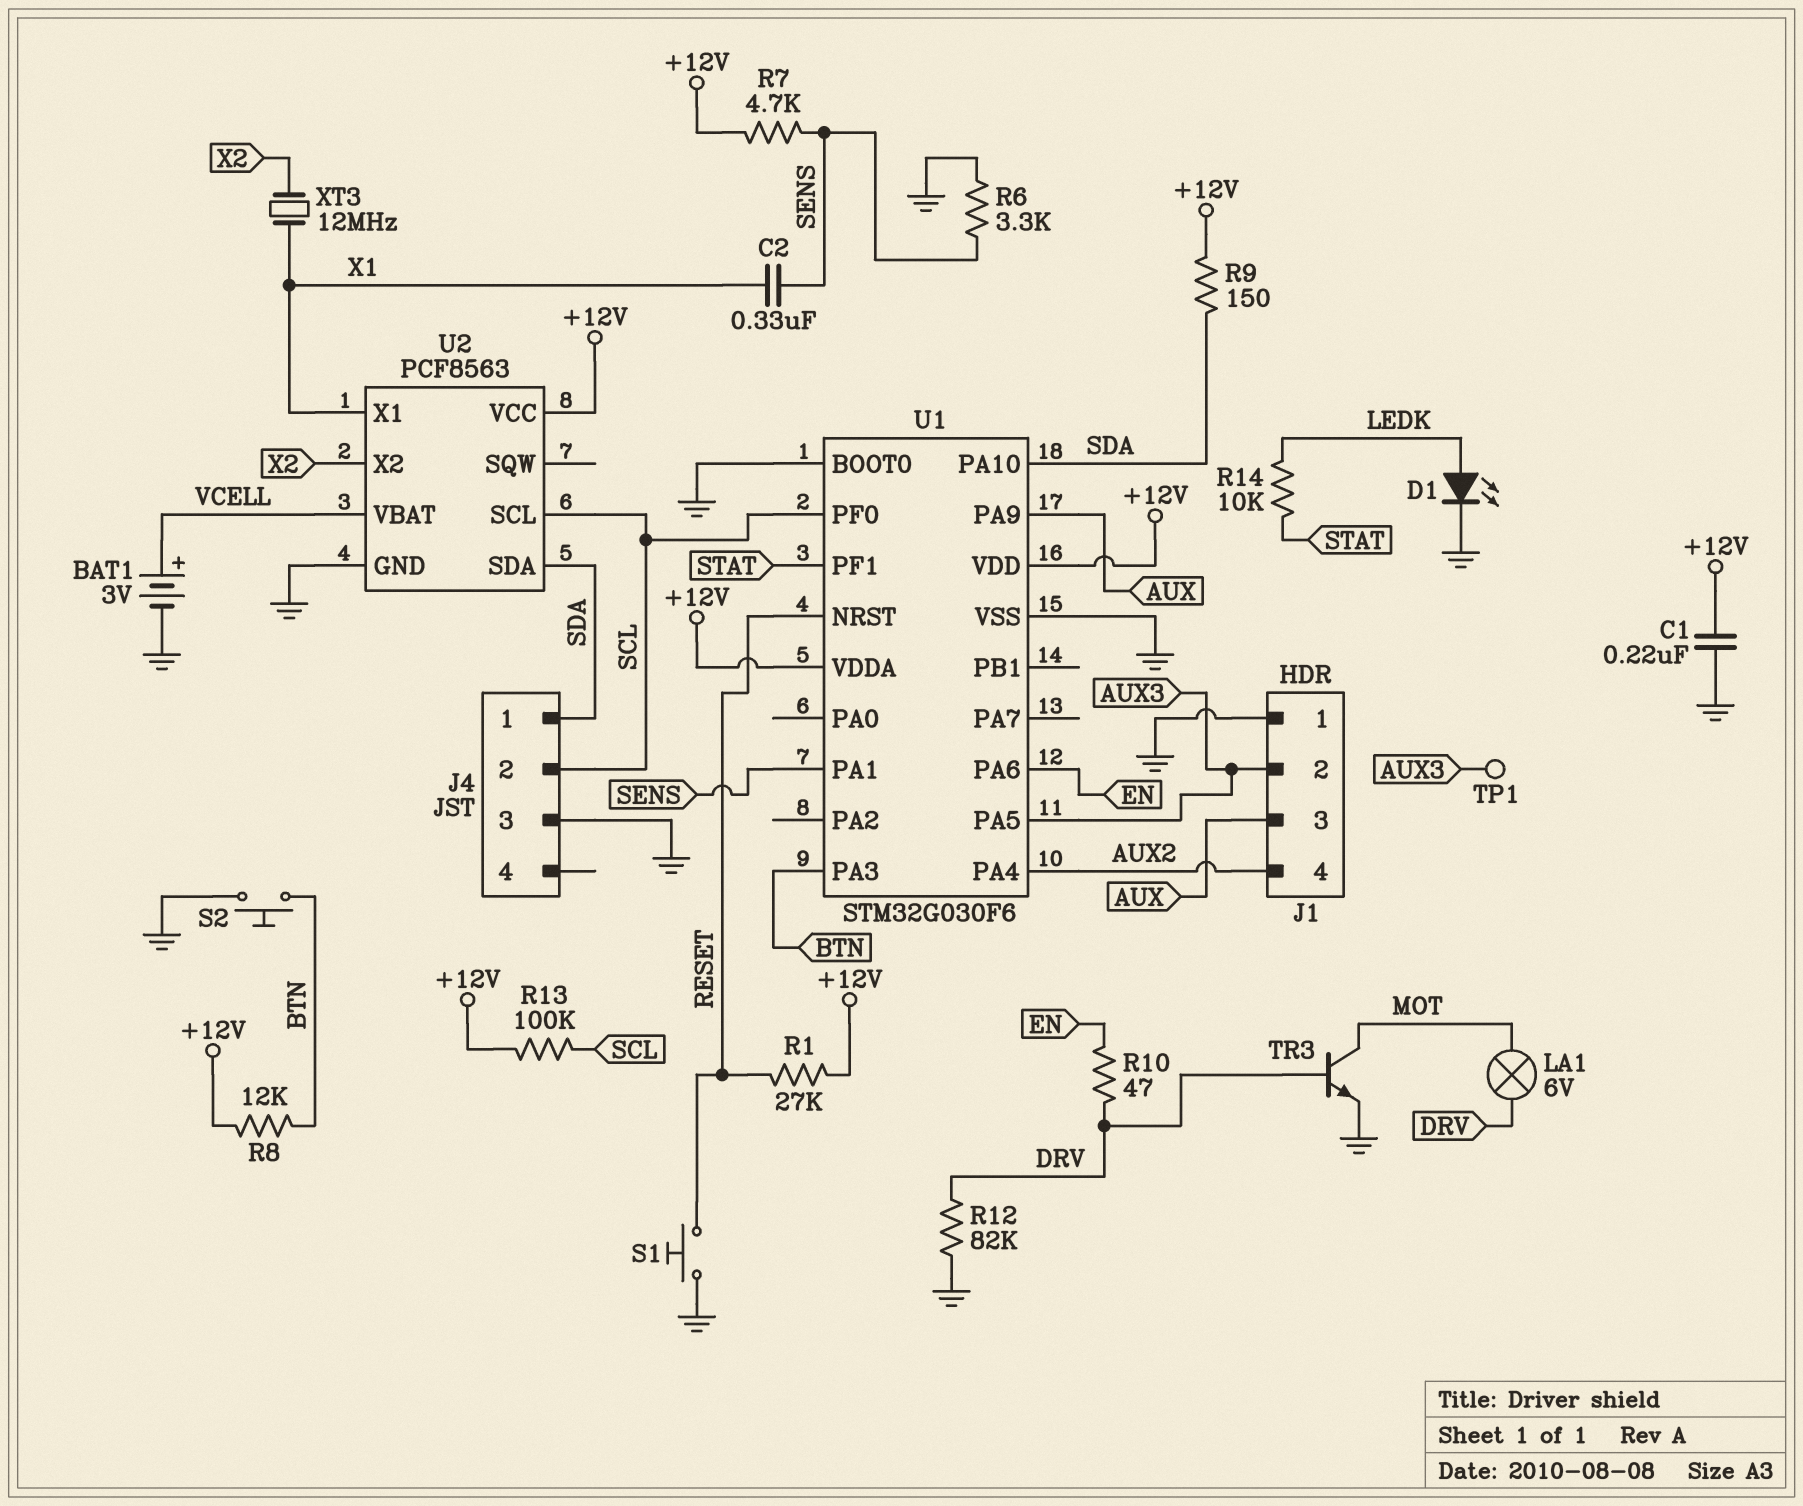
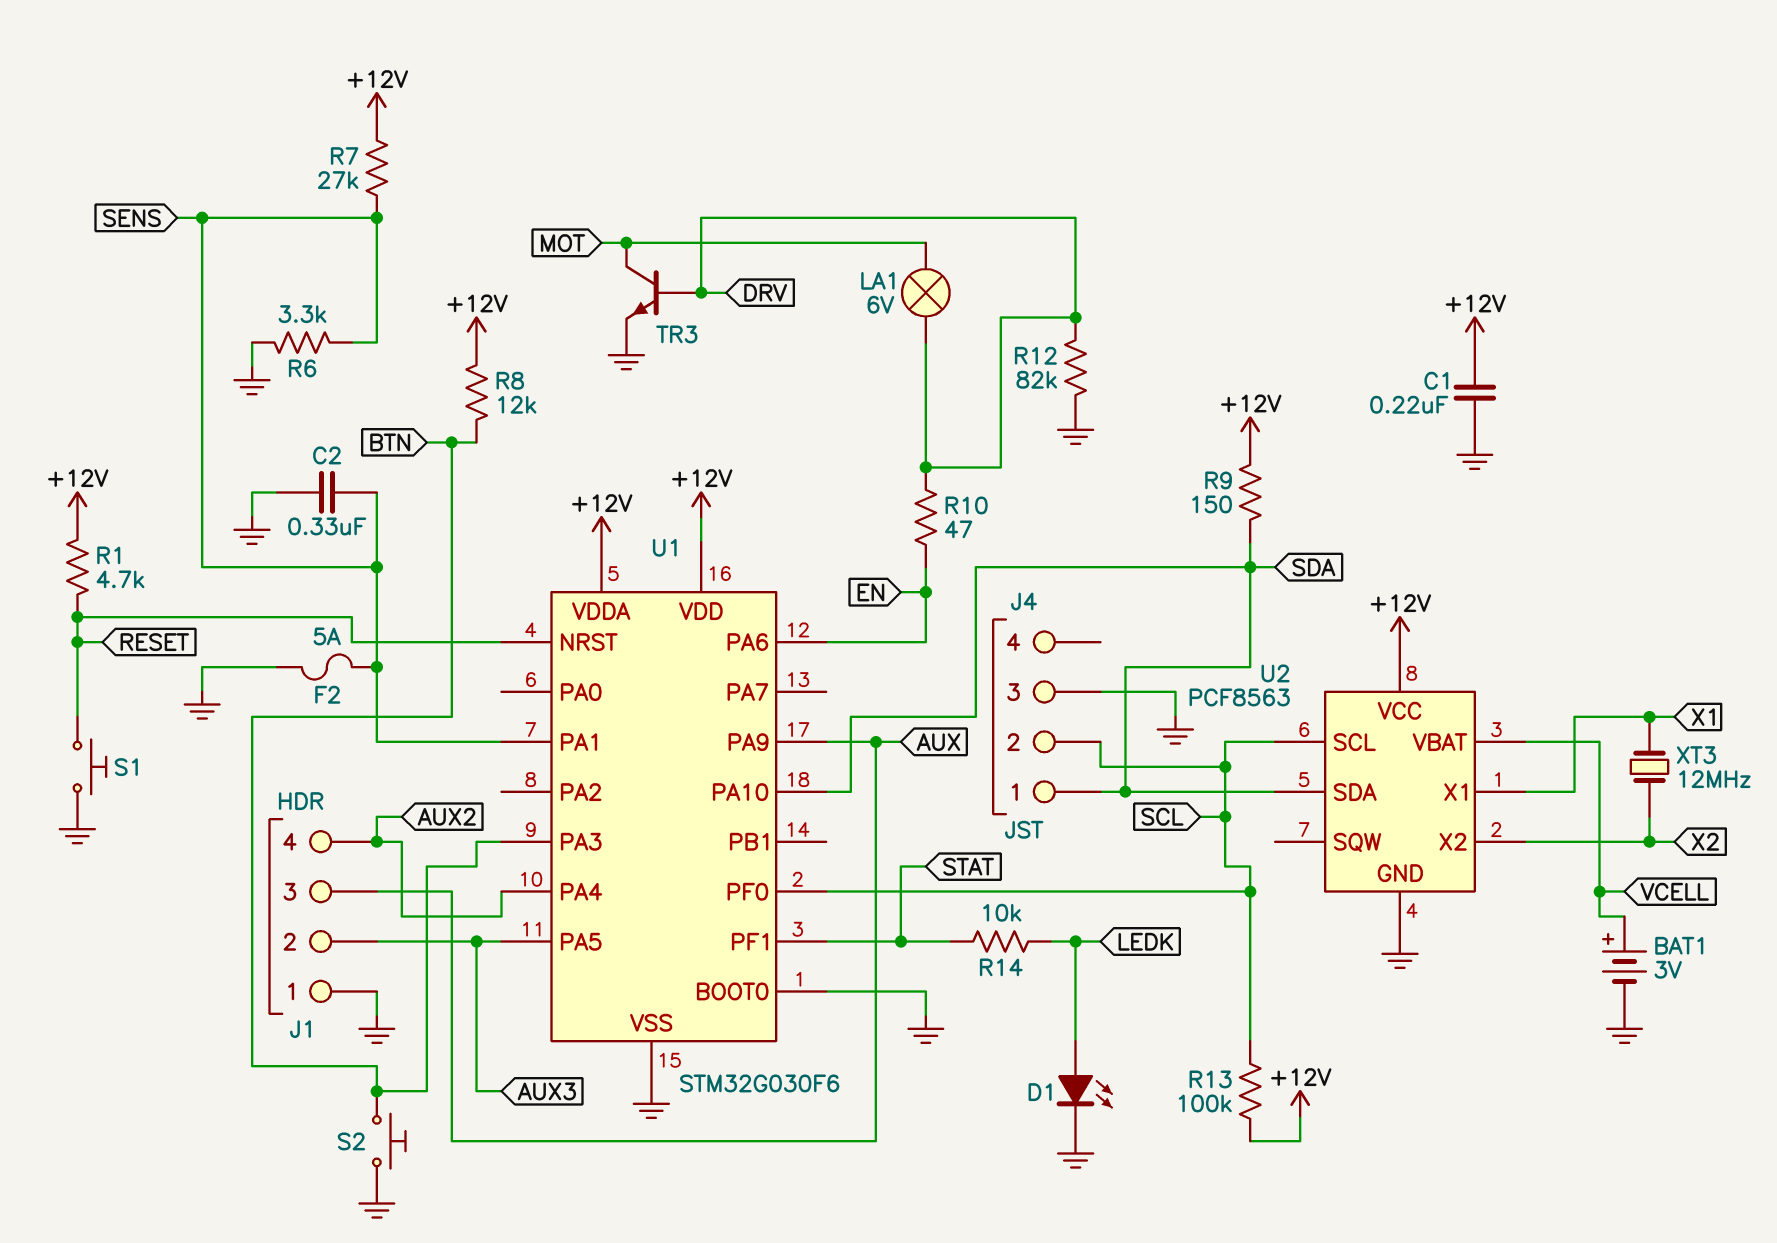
C2: 330nF (SENS, X1) -> 330nF (GND, SENS)
F2: none -> 5A (GND, SENS)
R1: 27k (+12V, RESET) -> 4.7k (+12V, RESET)
R7: 4.7k (+12V, SENS) -> 27k (+12V, SENS)
TP1: test point (AUX3) -> none

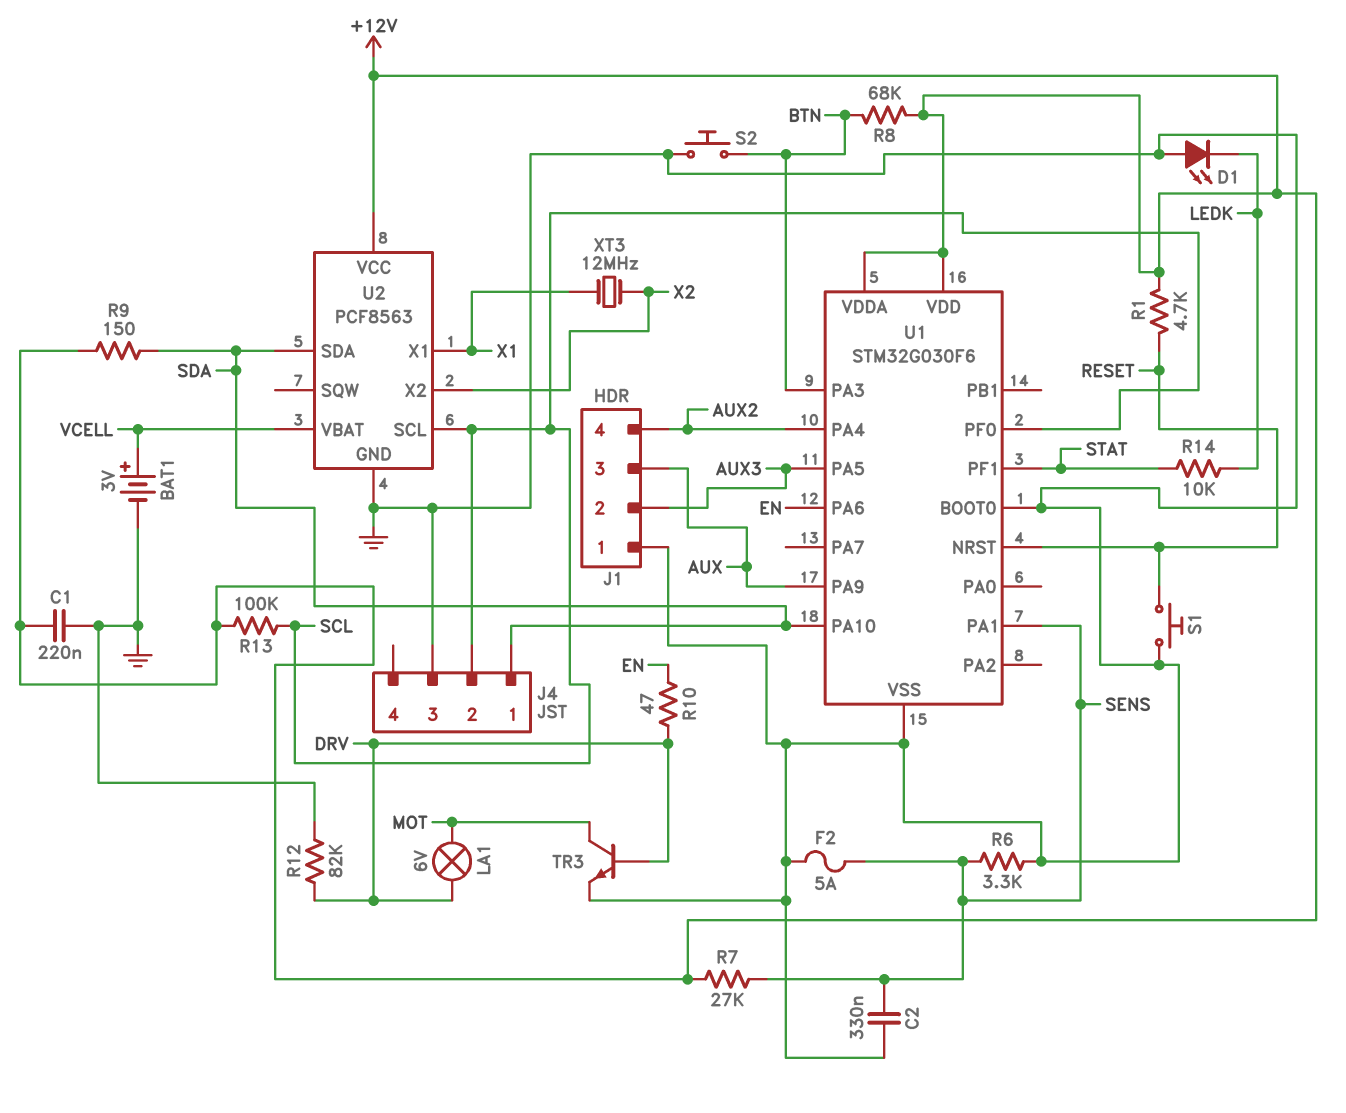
D1: LED (A LEDK, K GND) -> LED (A GND, K LEDK)
R8: 12k (+12V, BTN) -> 68k (+12V, BTN)

